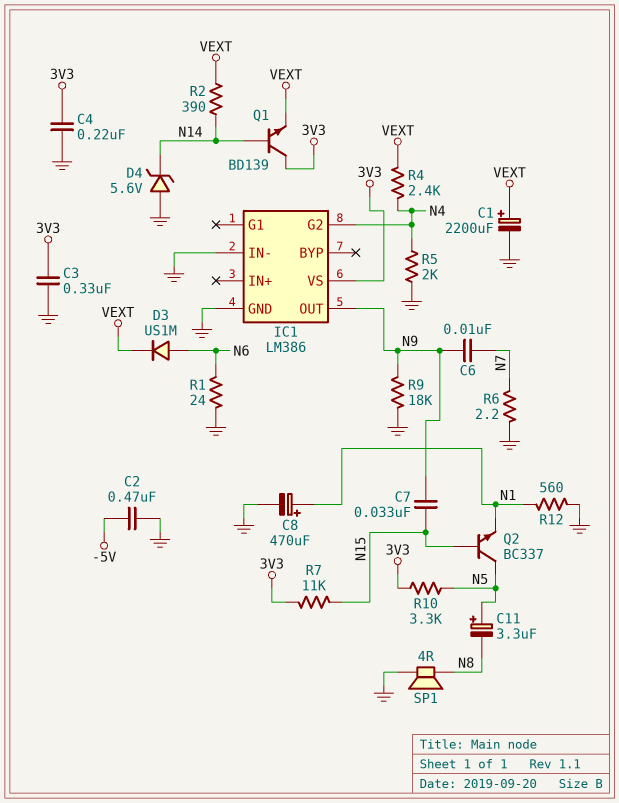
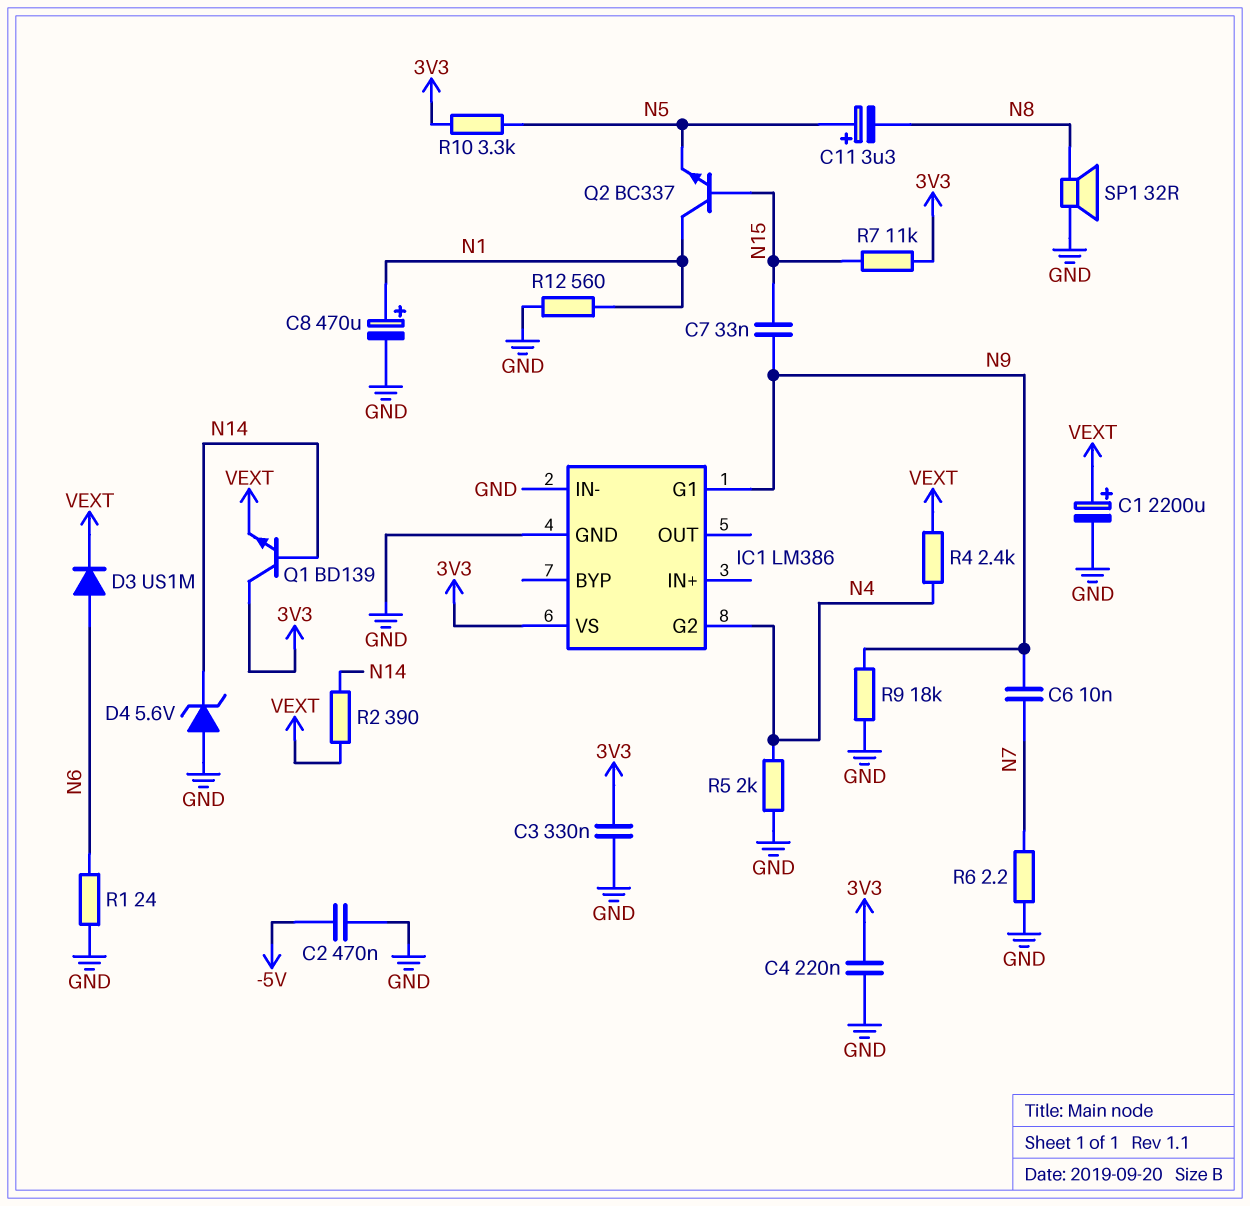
IC1 pin G1: none -> N9
IC1 pin OUT: N9 -> none
Q2: NPN BC337 (B N15, C N5, E N1) -> NPN BC337 (B N15, C N1, E N5)
SP1: speaker 4R (GND, N8) -> speaker 32R (GND, N8)

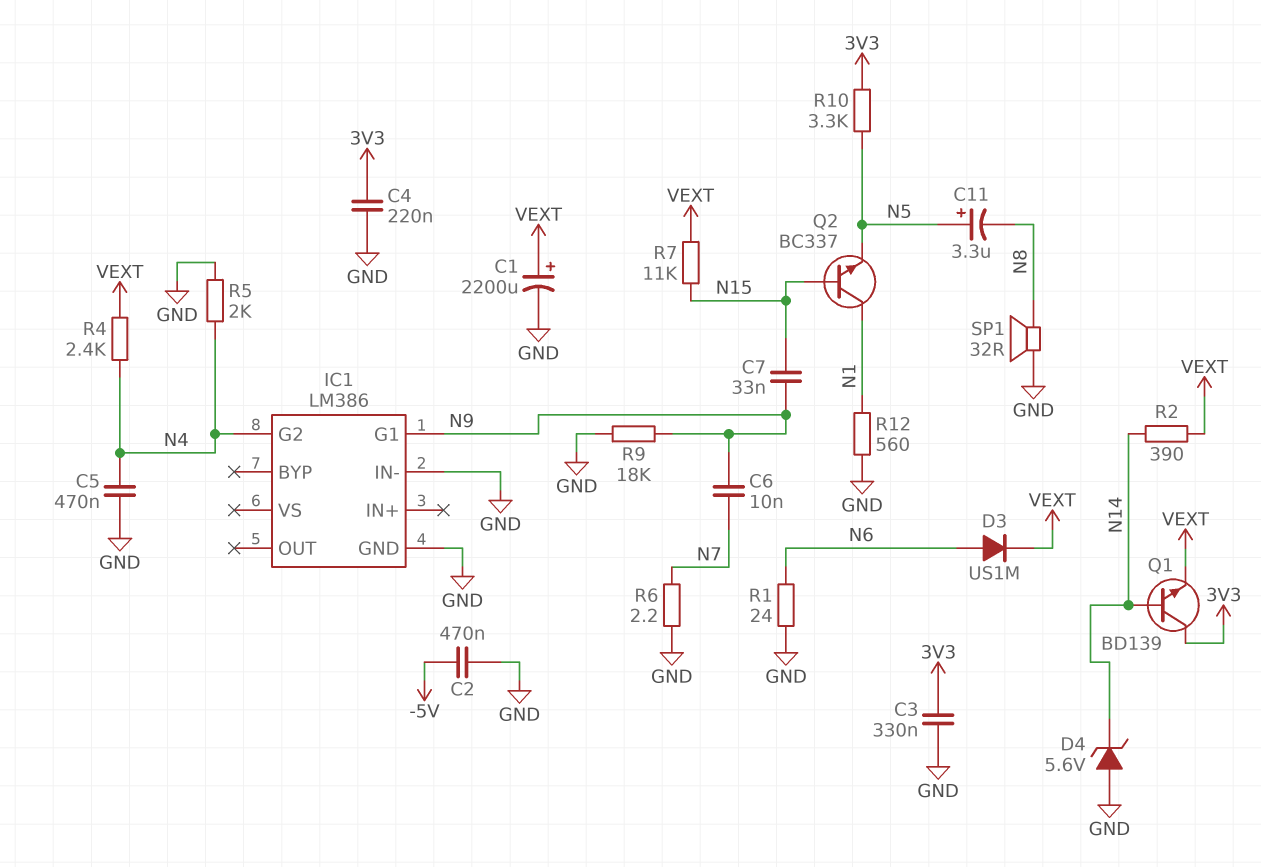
C5: none -> 470nF (GND, N4)
C8: 470uF (plus N1, minus GND) -> none
IC1 pin VS: 3V3 -> none
R7: 11k (3V3, N15) -> 11k (N15, VEXT)

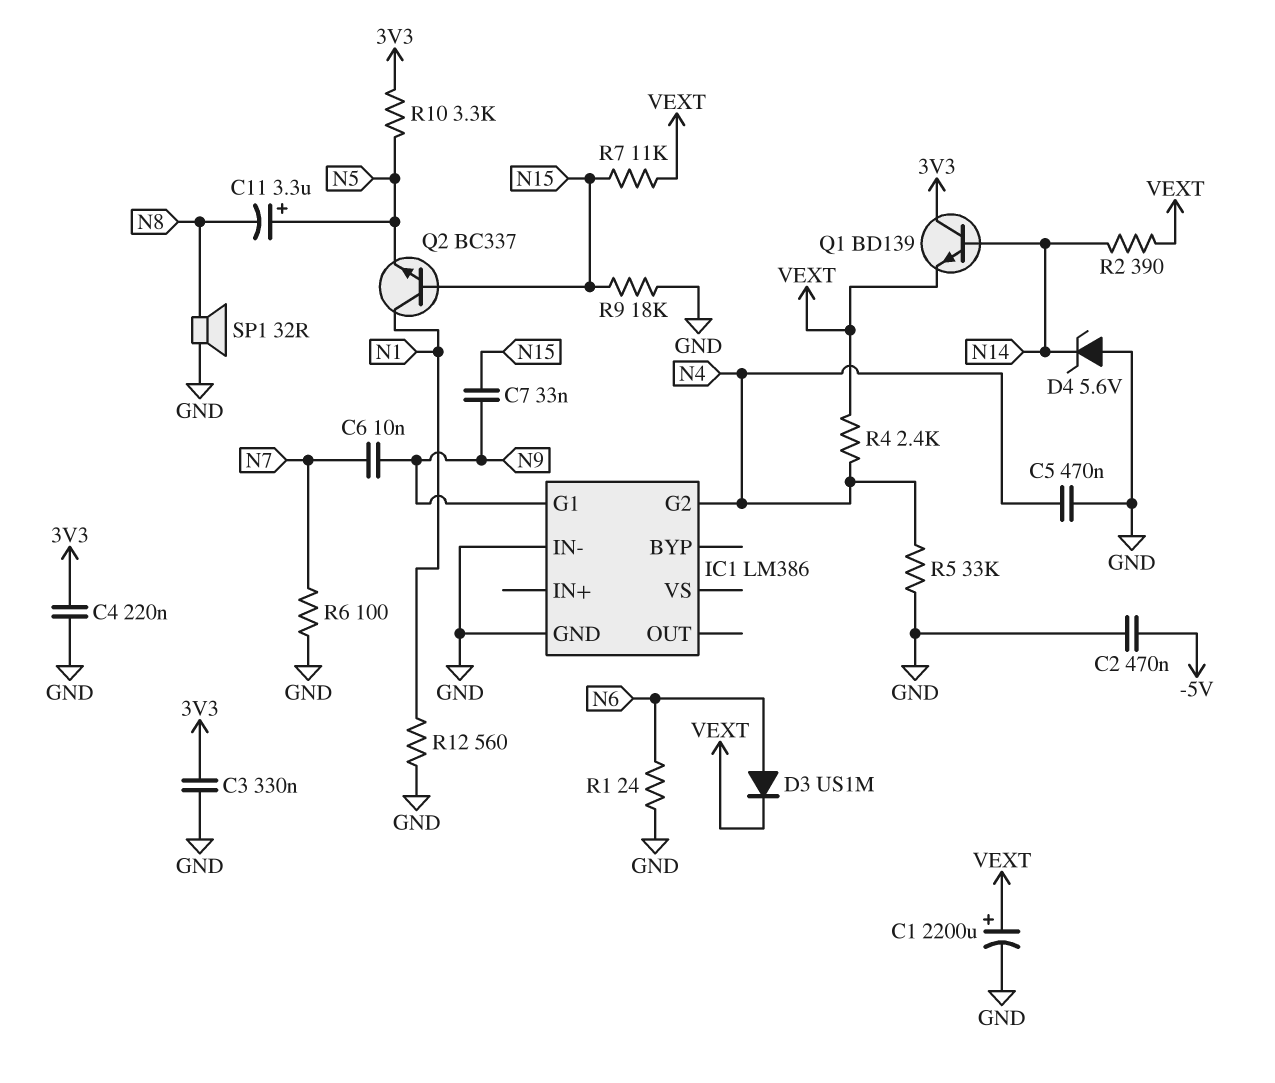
R5: 2k (GND, N4) -> 33k (GND, N4)
R6: 2.2 (GND, N7) -> 100 (GND, N7)
R9: 18k (GND, N9) -> 18k (GND, N15)

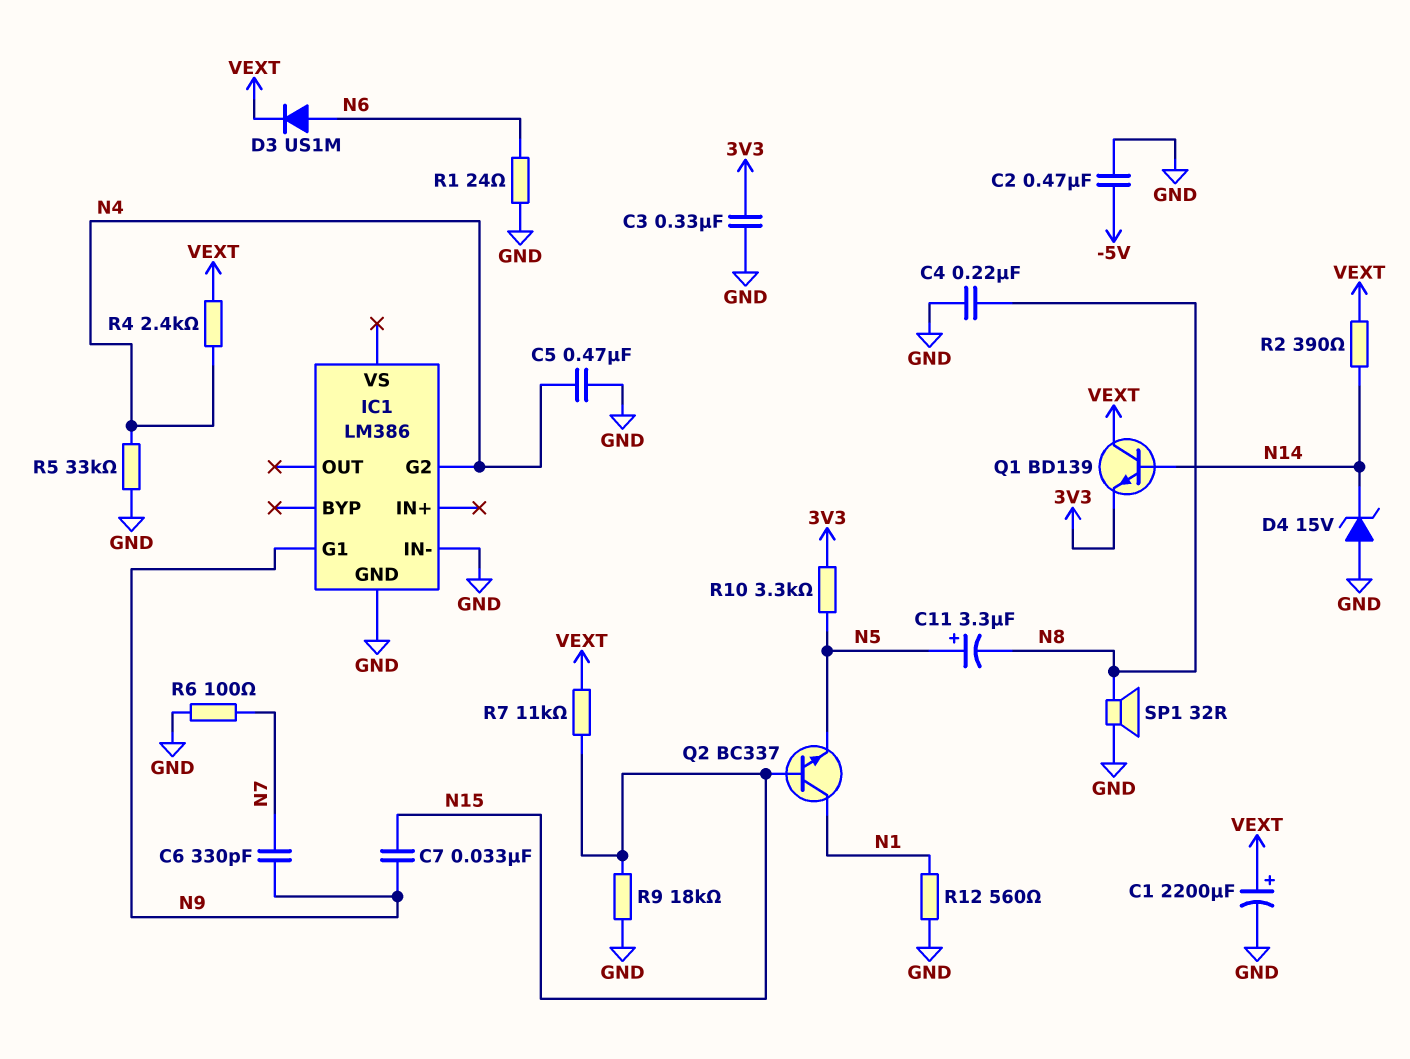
C4: 220nF (3V3, GND) -> 220nF (GND, N8)
C6: 10nF (N7, N9) -> 330pF (N7, N9)
D4: zener 5.6V (A GND, K N14) -> zener 15V (A GND, K N14)
Q1: NPN BD139 (B N14, C 3V3, E VEXT) -> NPN BD139 (B N14, C VEXT, E 3V3)

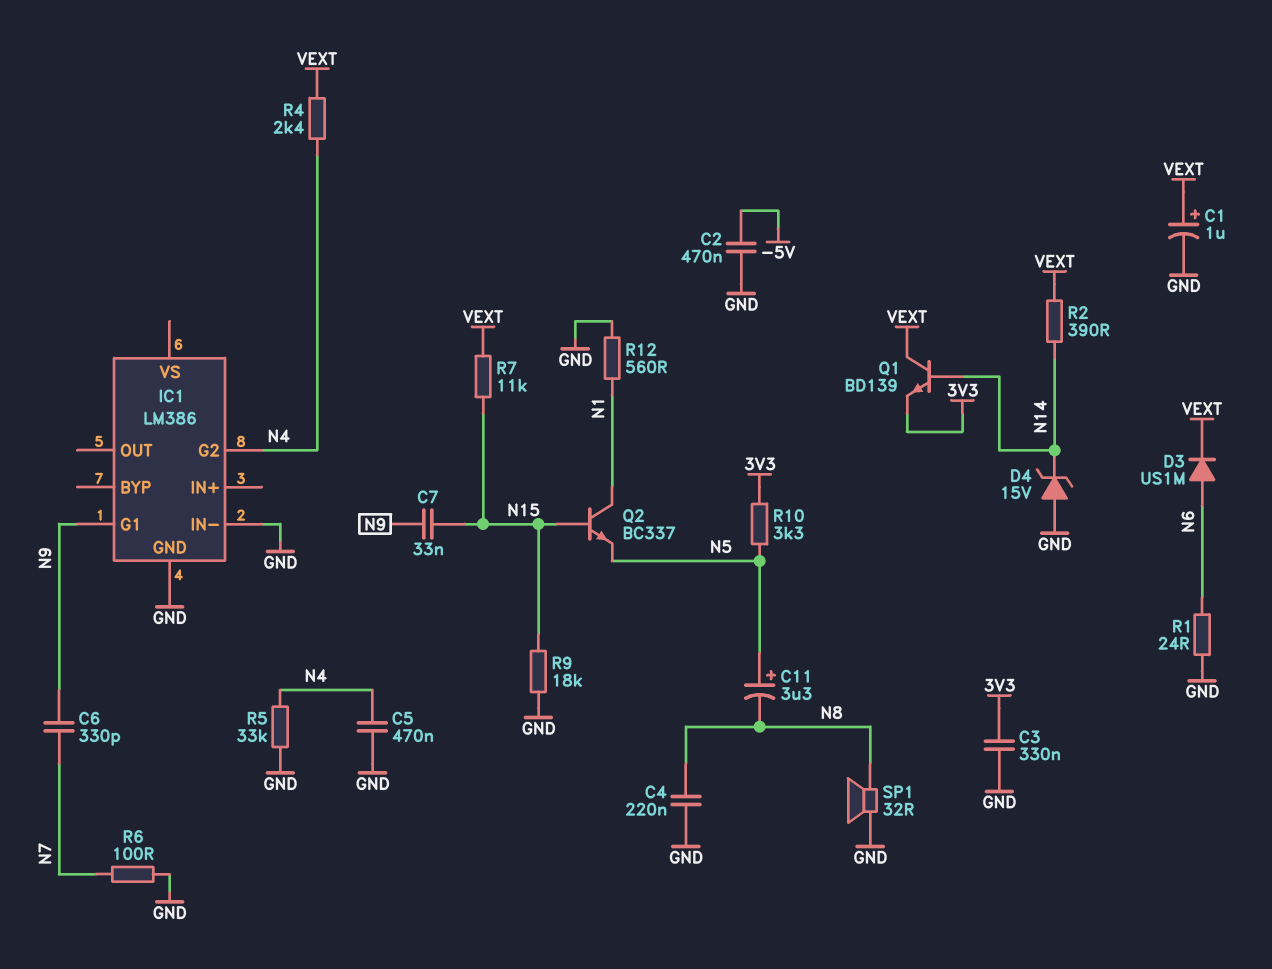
C1: 2200uF (plus VEXT, minus GND) -> 1uF (plus VEXT, minus GND)

